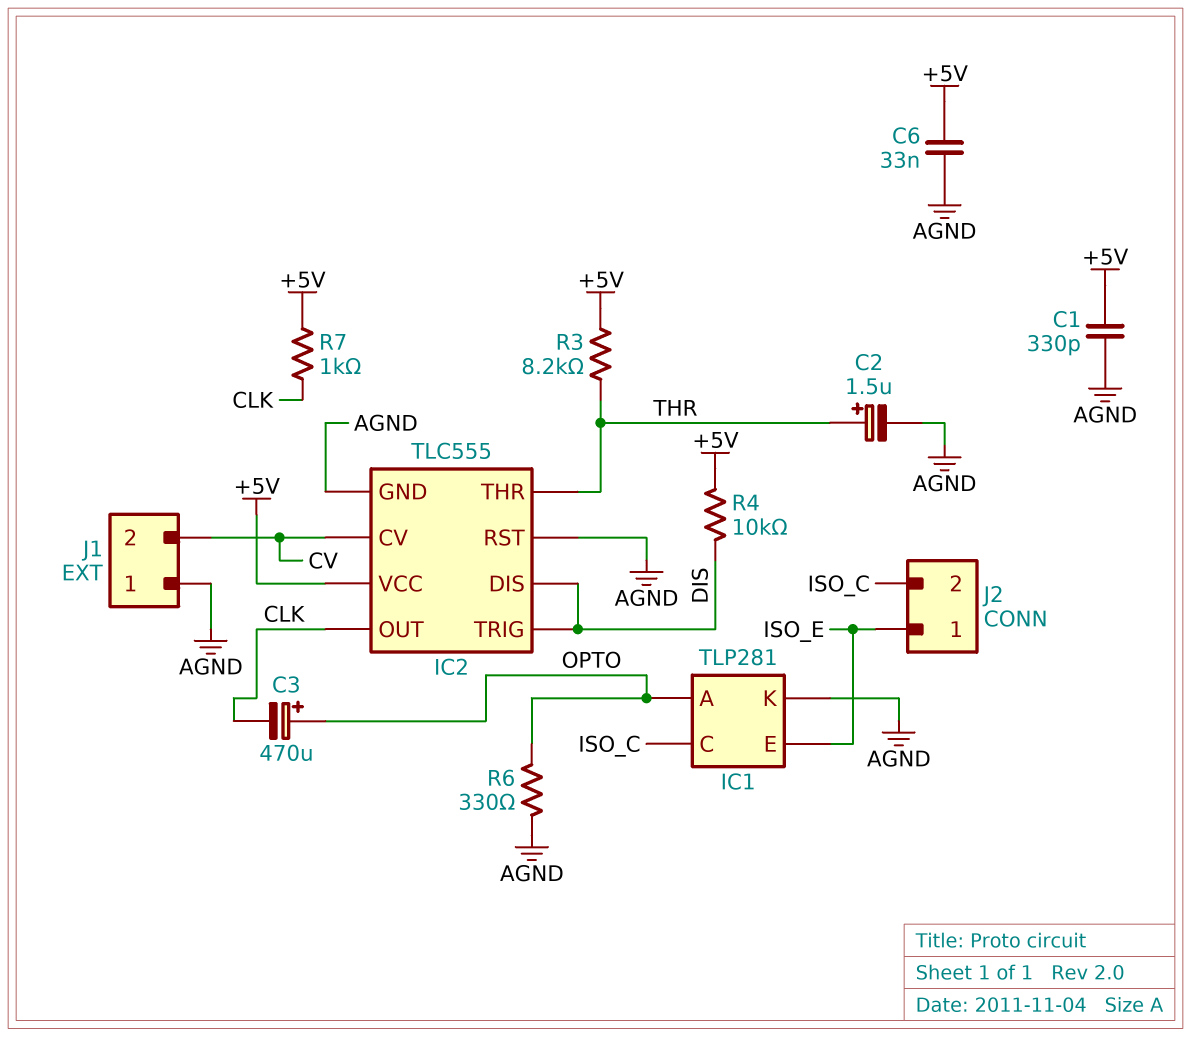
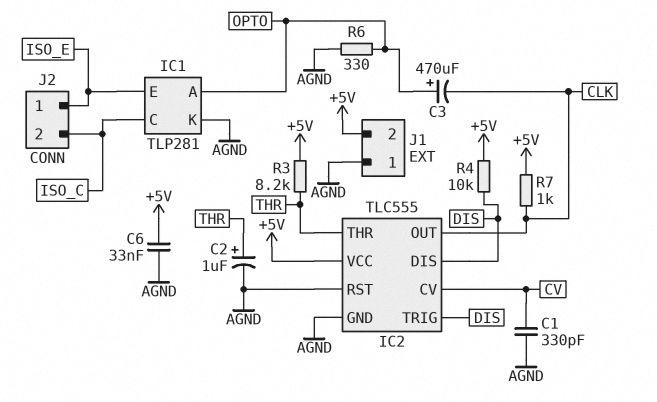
C1: 330pF (+5V, AGND) -> 330pF (AGND, CV)
C2: 1.5uF (plus THR, minus AGND) -> 1uF (plus THR, minus AGND)
J1 pin 2: CV -> +5V

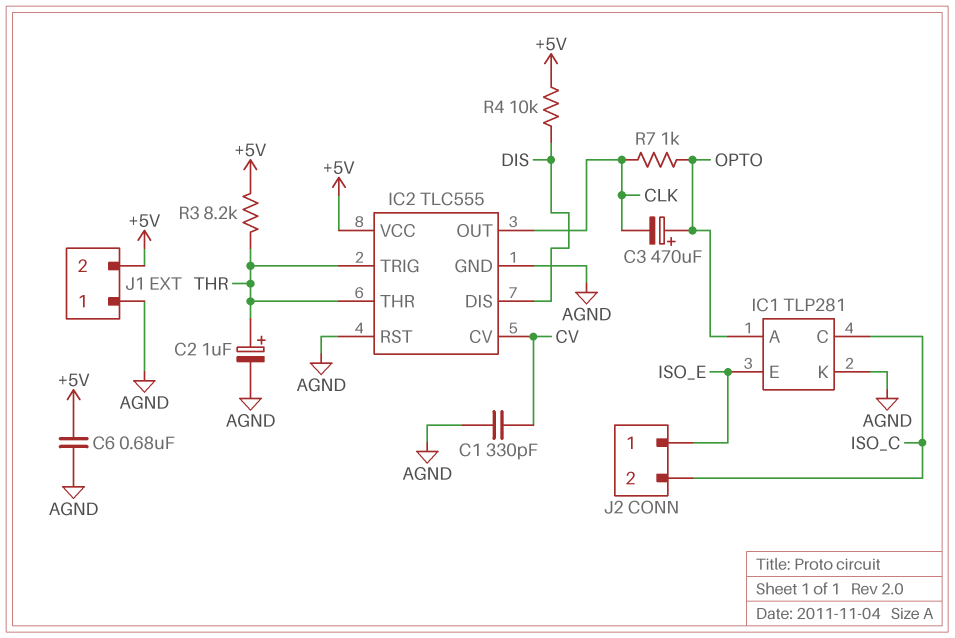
C6: 33nF (+5V, AGND) -> 680nF (+5V, AGND)
IC2 pin TRIG: DIS -> THR
R6: 330 (AGND, OPTO) -> none
R7: 1k (+5V, CLK) -> 1k (CLK, OPTO)

